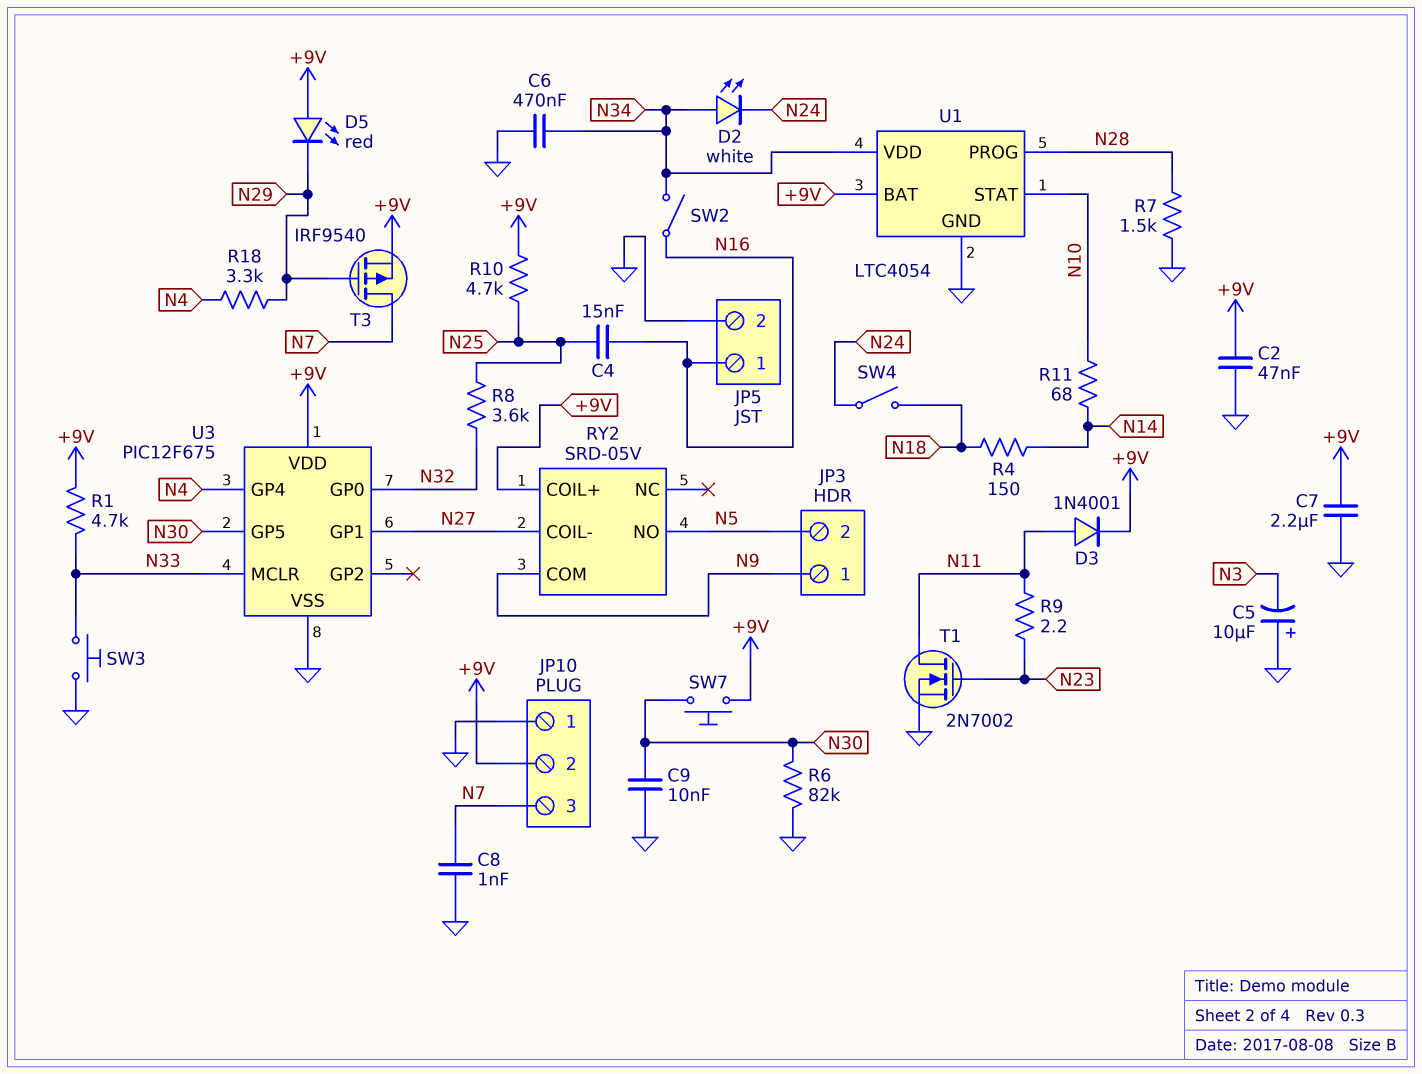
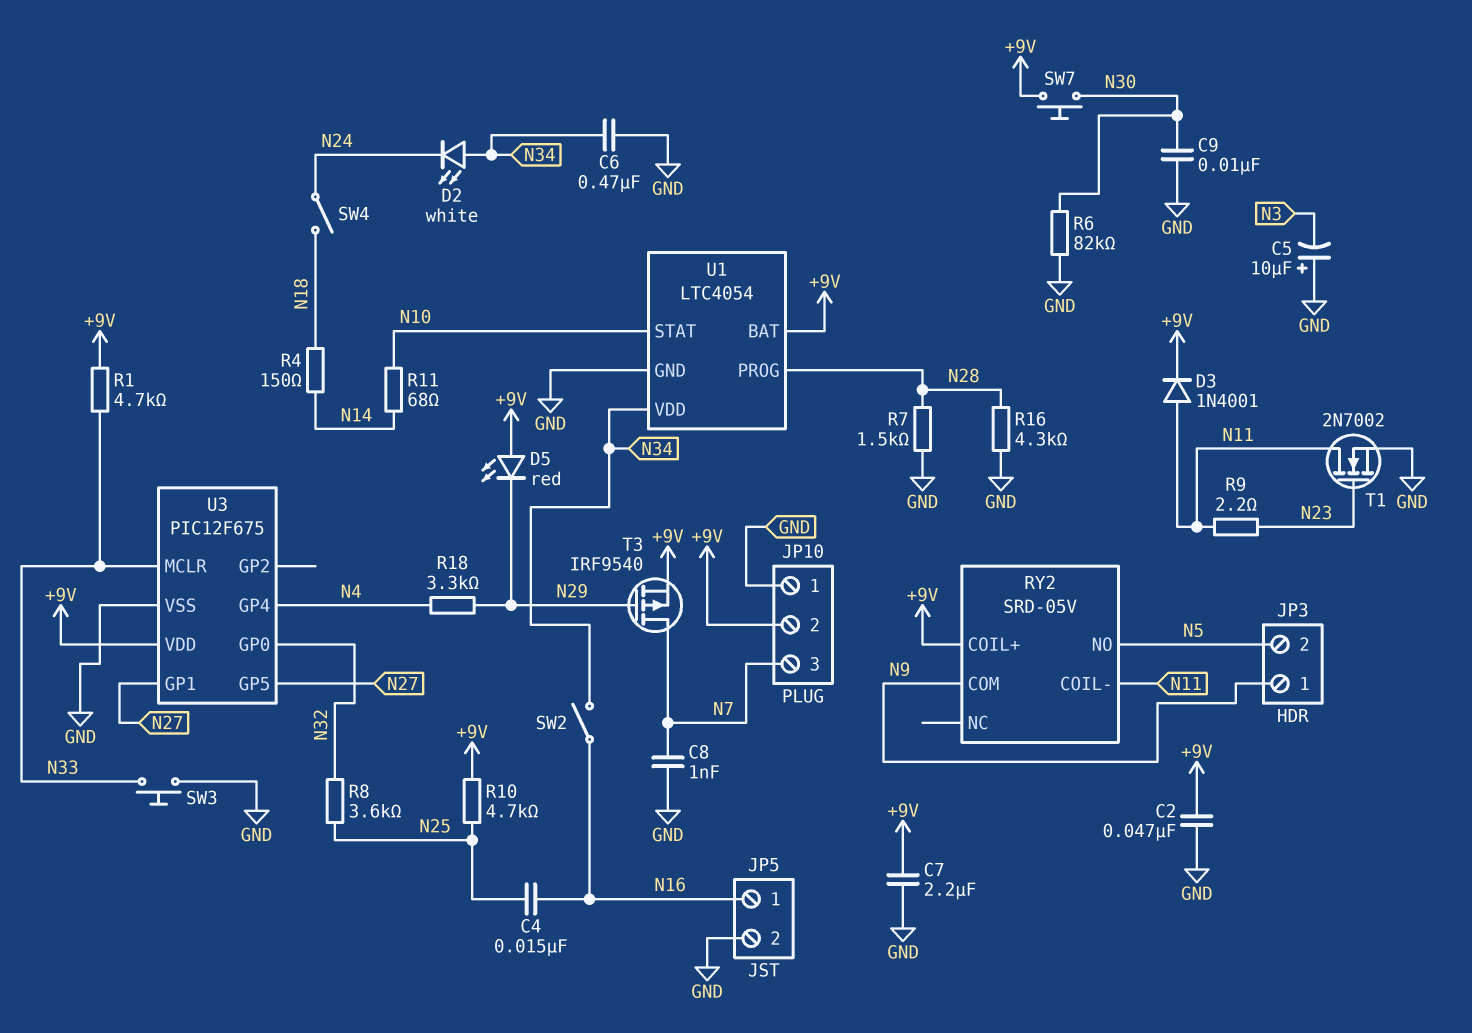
R16: none -> 4.3k (GND, N28)
RY2 pin COIL-: N27 -> N11
U3 pin GP5: N30 -> N27

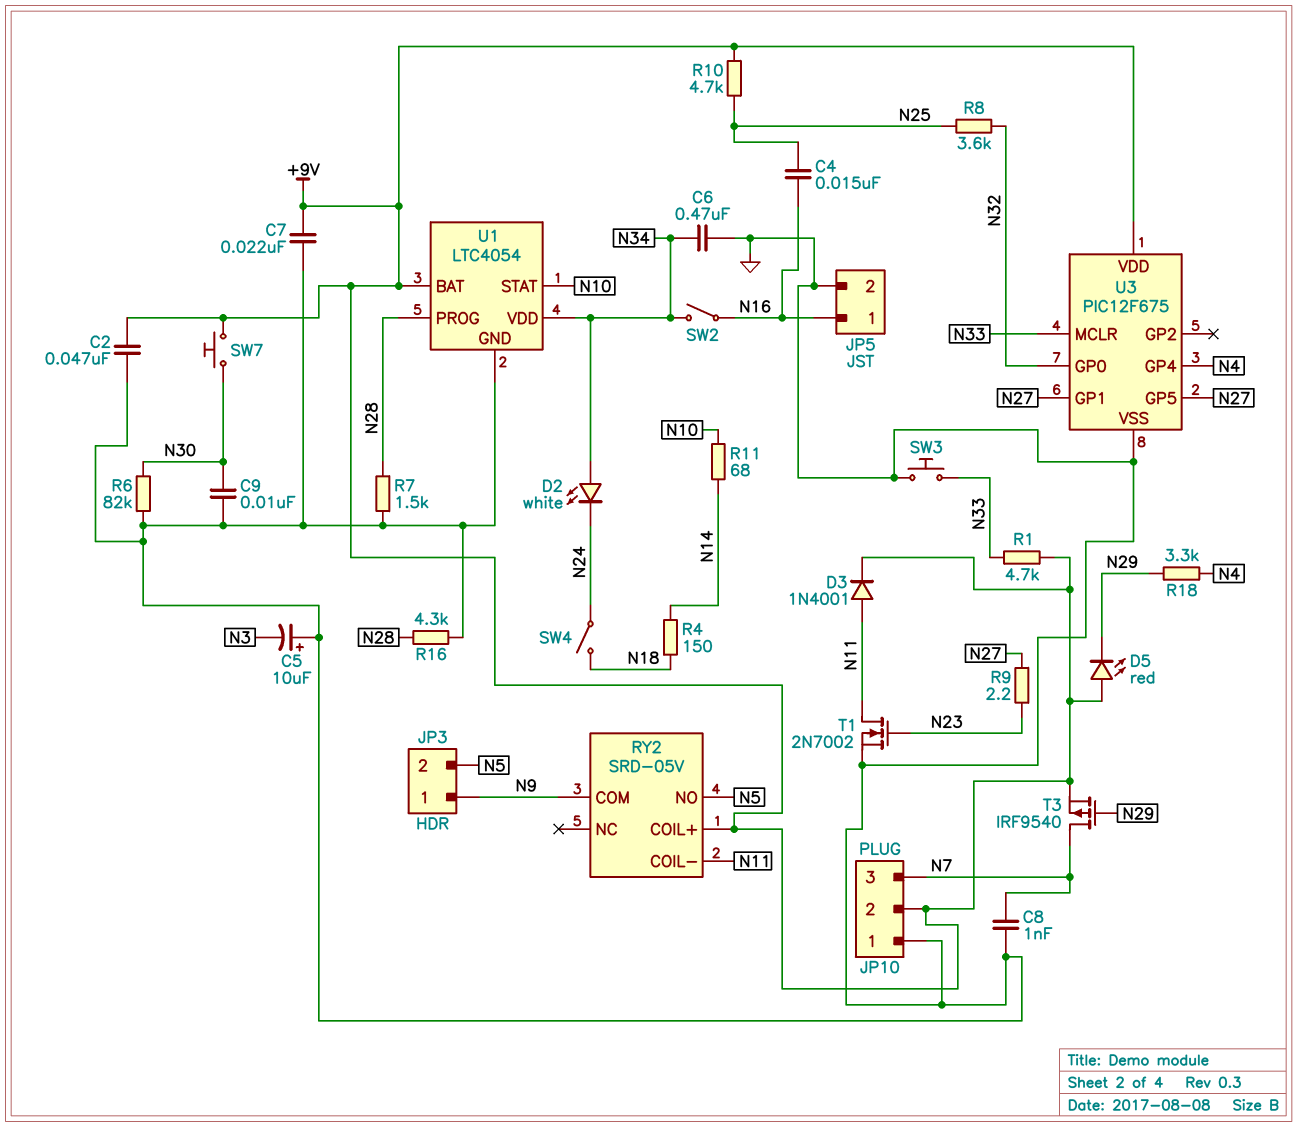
C7: 2.2uF (+9V, GND) -> 22nF (+9V, GND)
R9: 2.2 (N11, N23) -> 2.2 (N23, N27)

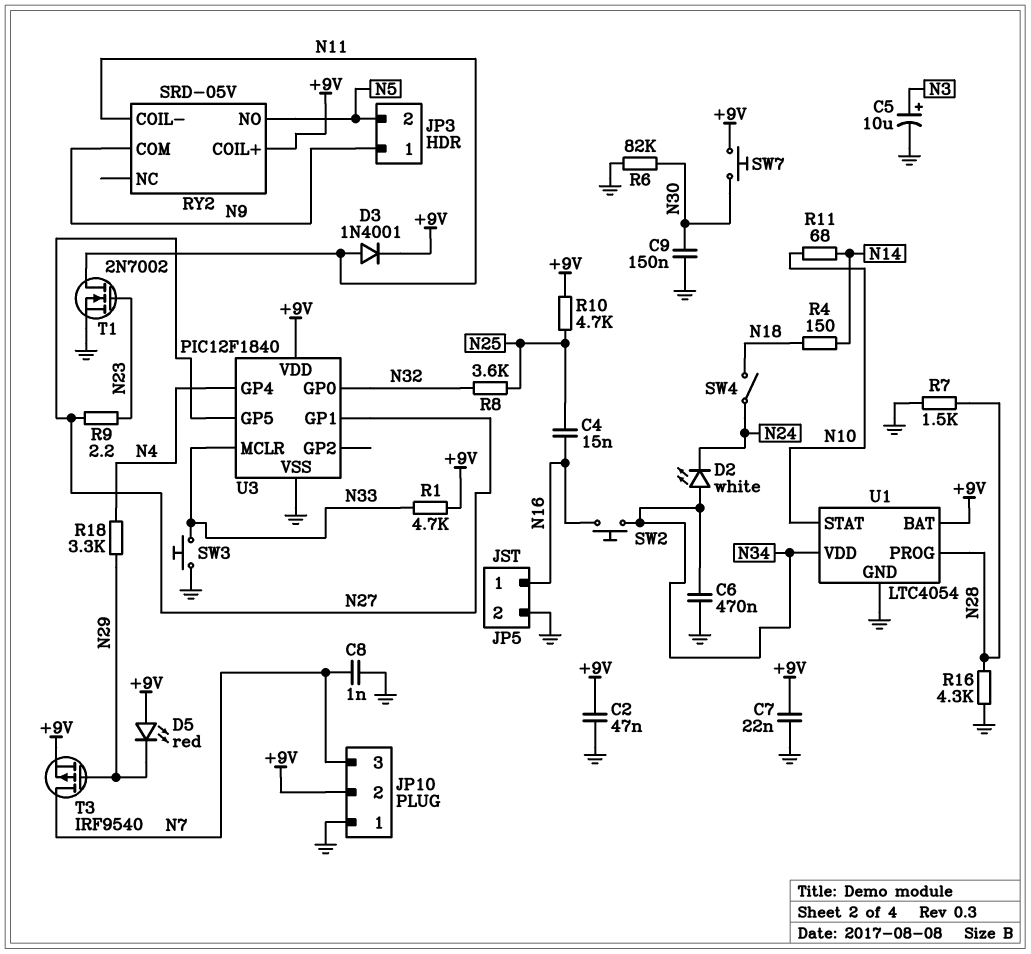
C5: 10uF (plus GND, minus N3) -> 10uF (plus N3, minus GND)
C9: 10nF (GND, N30) -> 150nF (GND, N30)
SW2: switch (N16, N34) -> button (N16, N34)
U3: PIC12F675 -> PIC12F1840

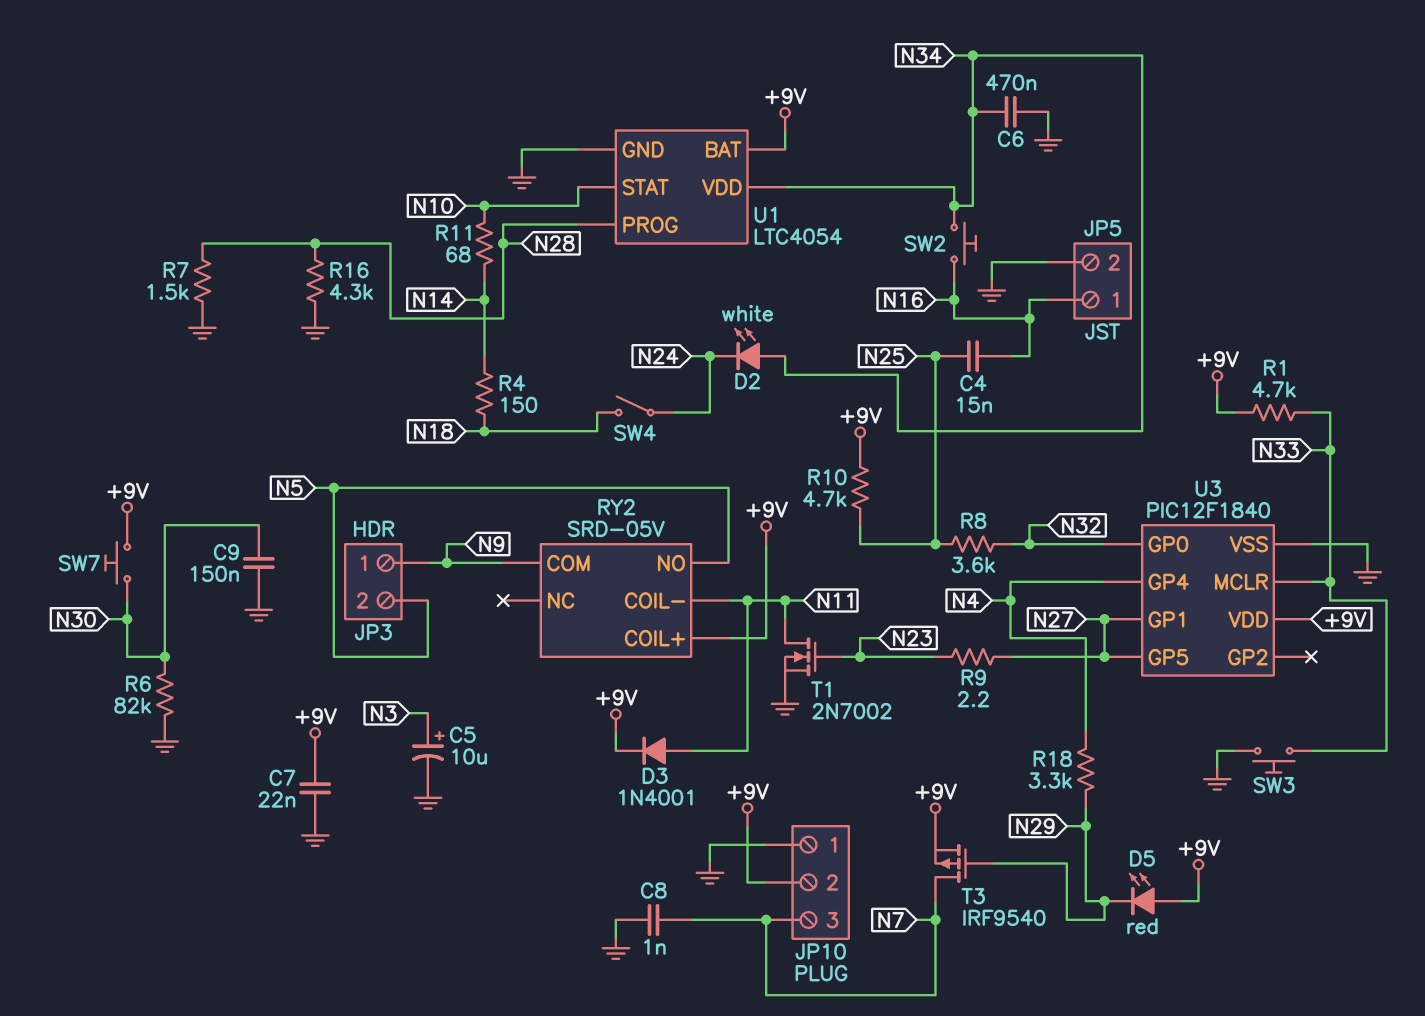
C2: 47nF (+9V, GND) -> none

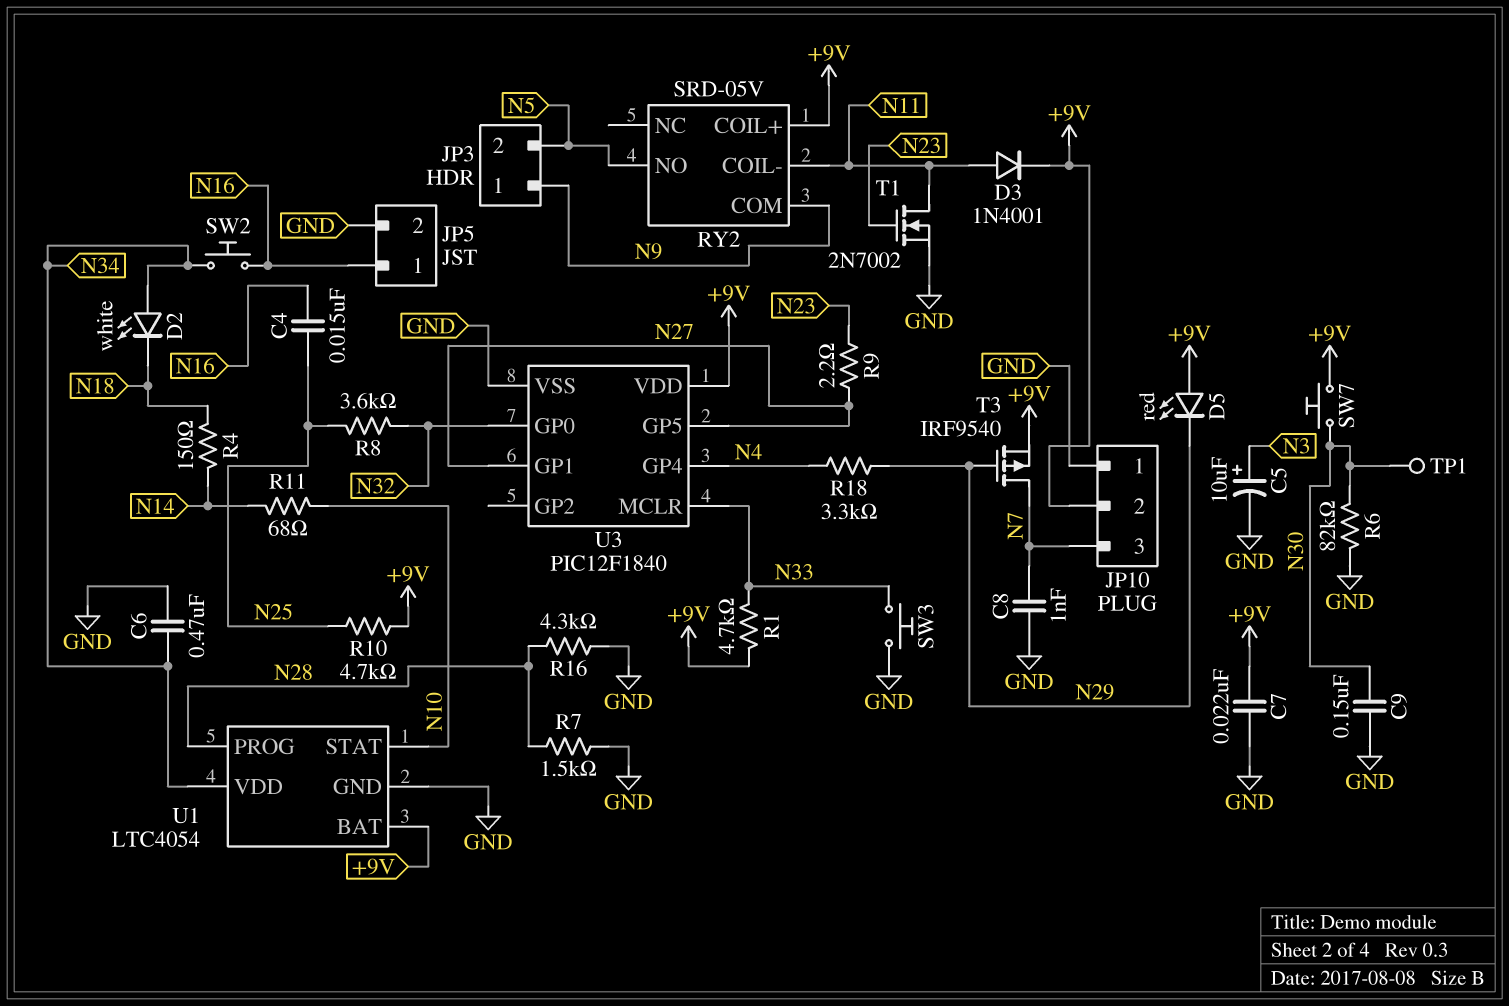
D2: LED white (A N34, K N24) -> LED white (A N34, K N18)
SW4: switch (N18, N24) -> none
TP1: none -> test point (N30)

